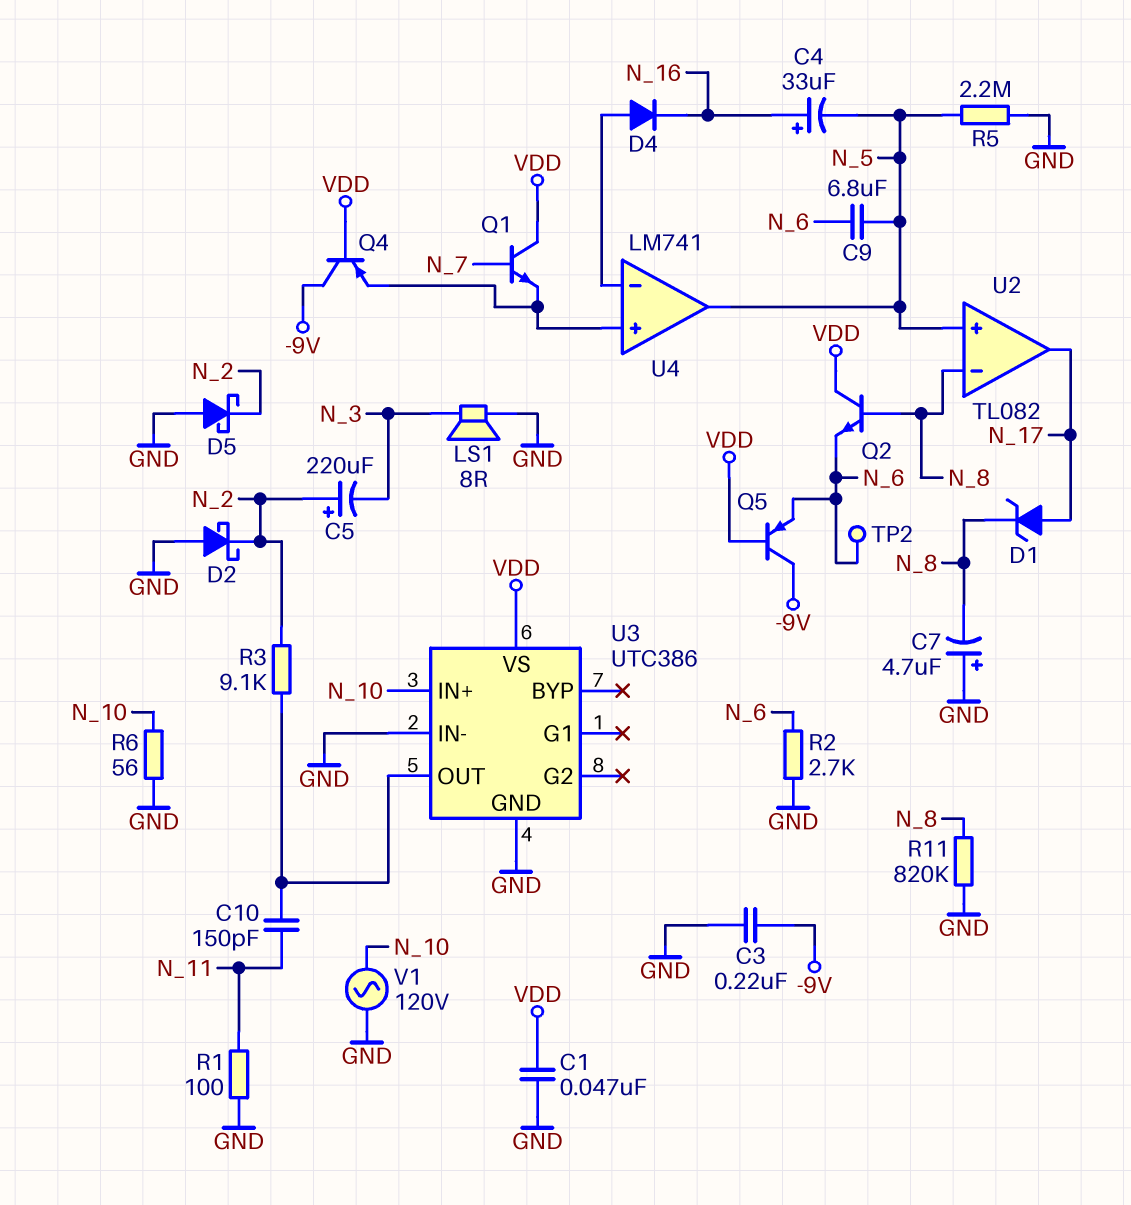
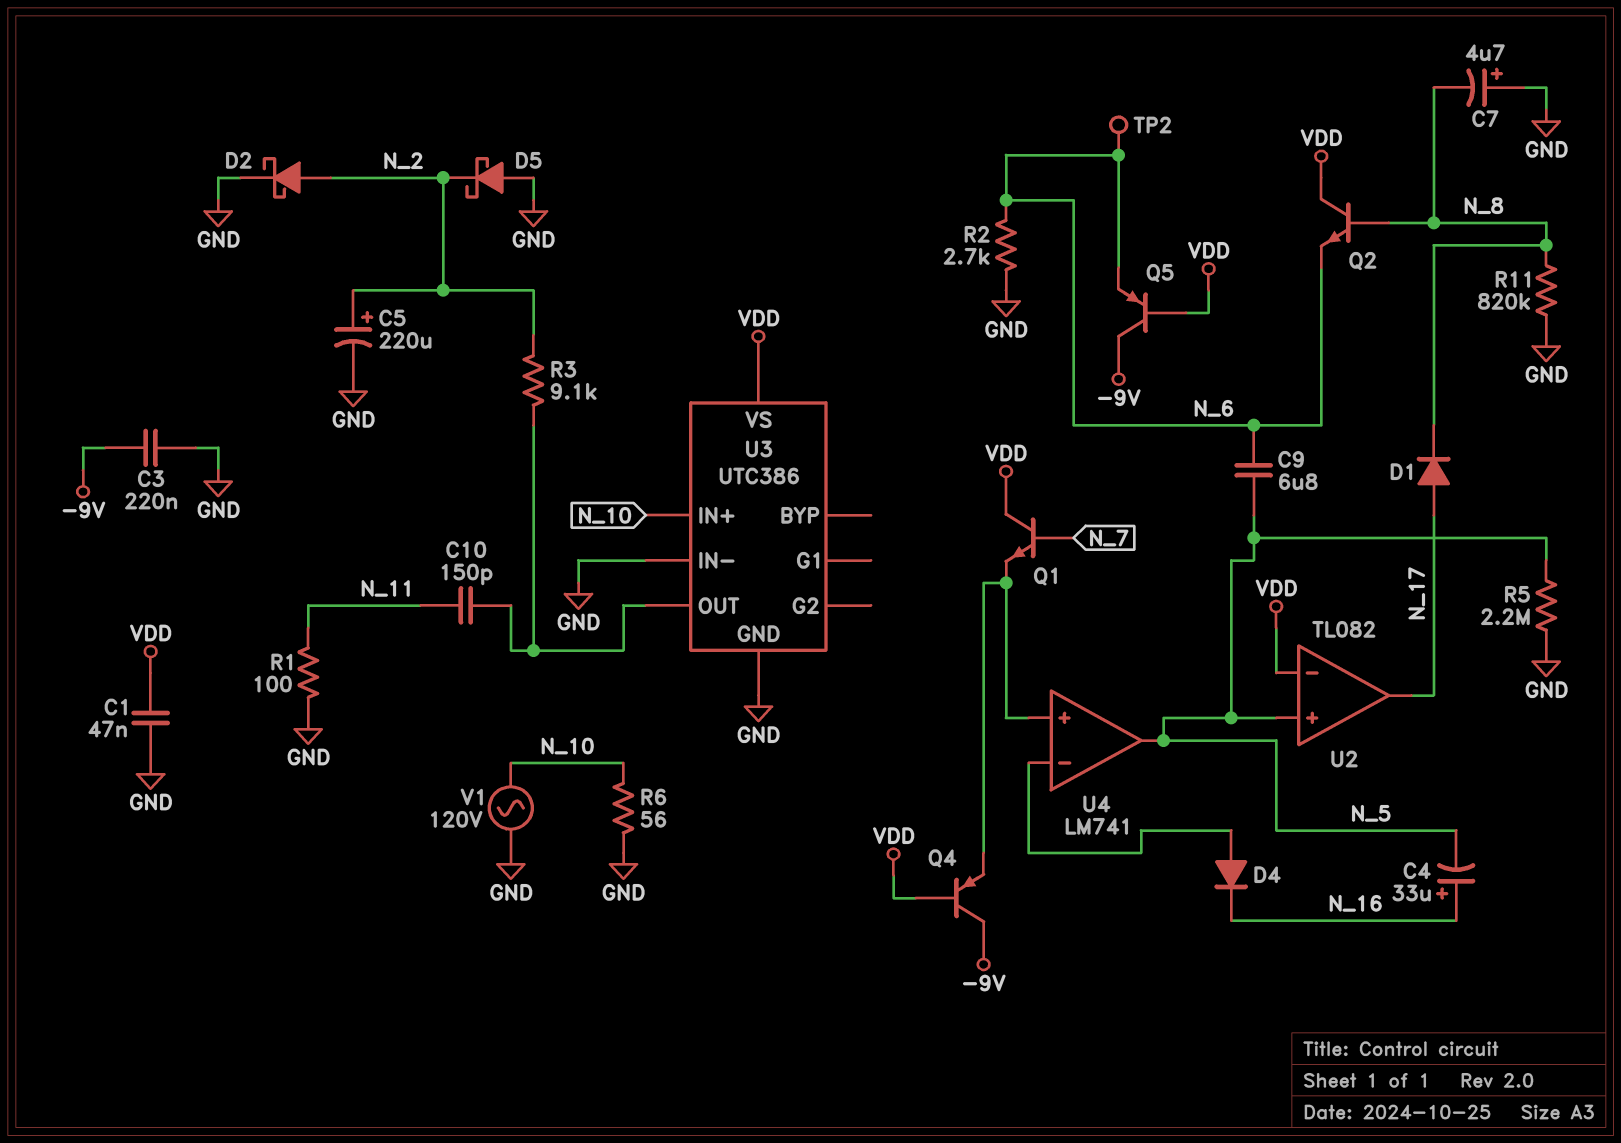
C5: 220uF (plus N_2, minus N_3) -> 220uF (plus N_2, minus GND)
D1: zener (A N_17, K N_8) -> diode (A N_17, K N_8)
D2: schottky (A GND, K N_2) -> schottky (A N_2, K GND)
LS1: speaker 8R (GND, N_3) -> none
U2 pin in-: N_8 -> VDD

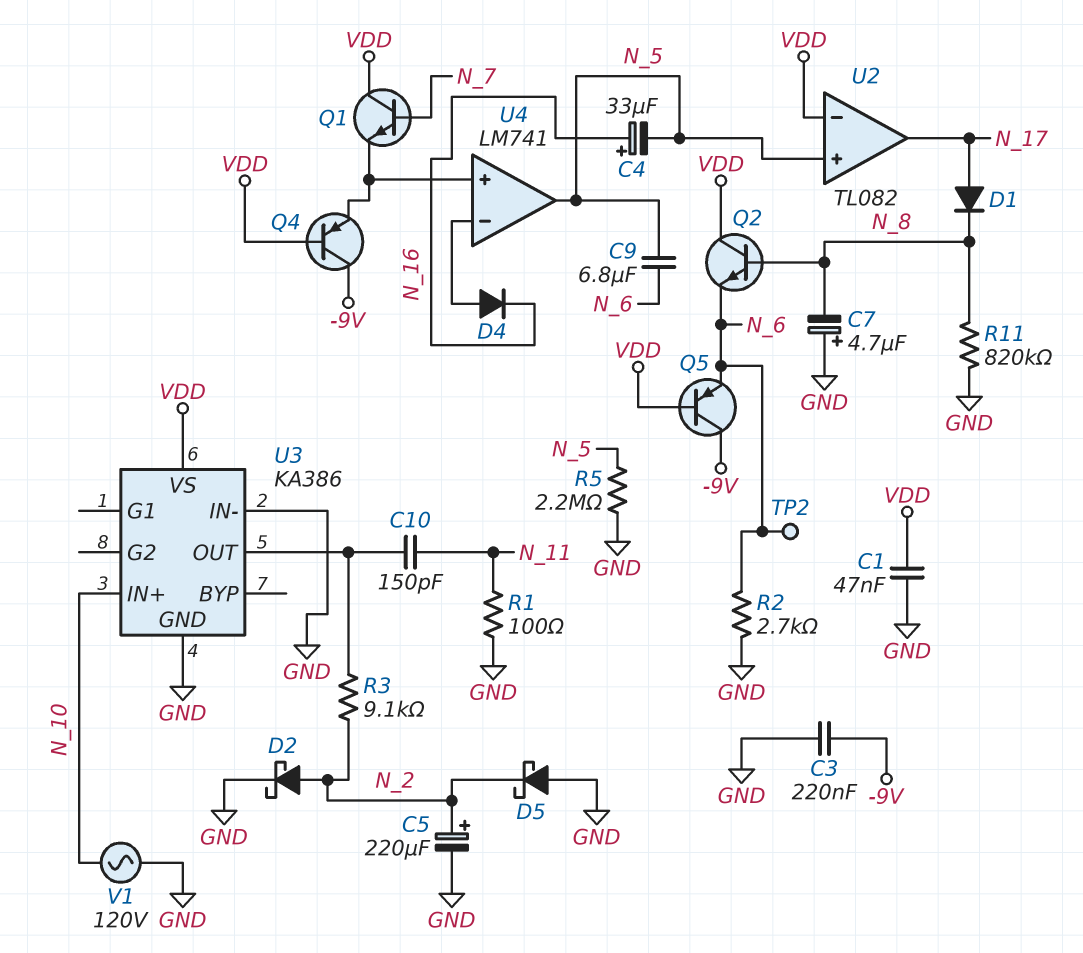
R6: 56 (GND, N_10) -> none
U3: UTC386 -> KA386

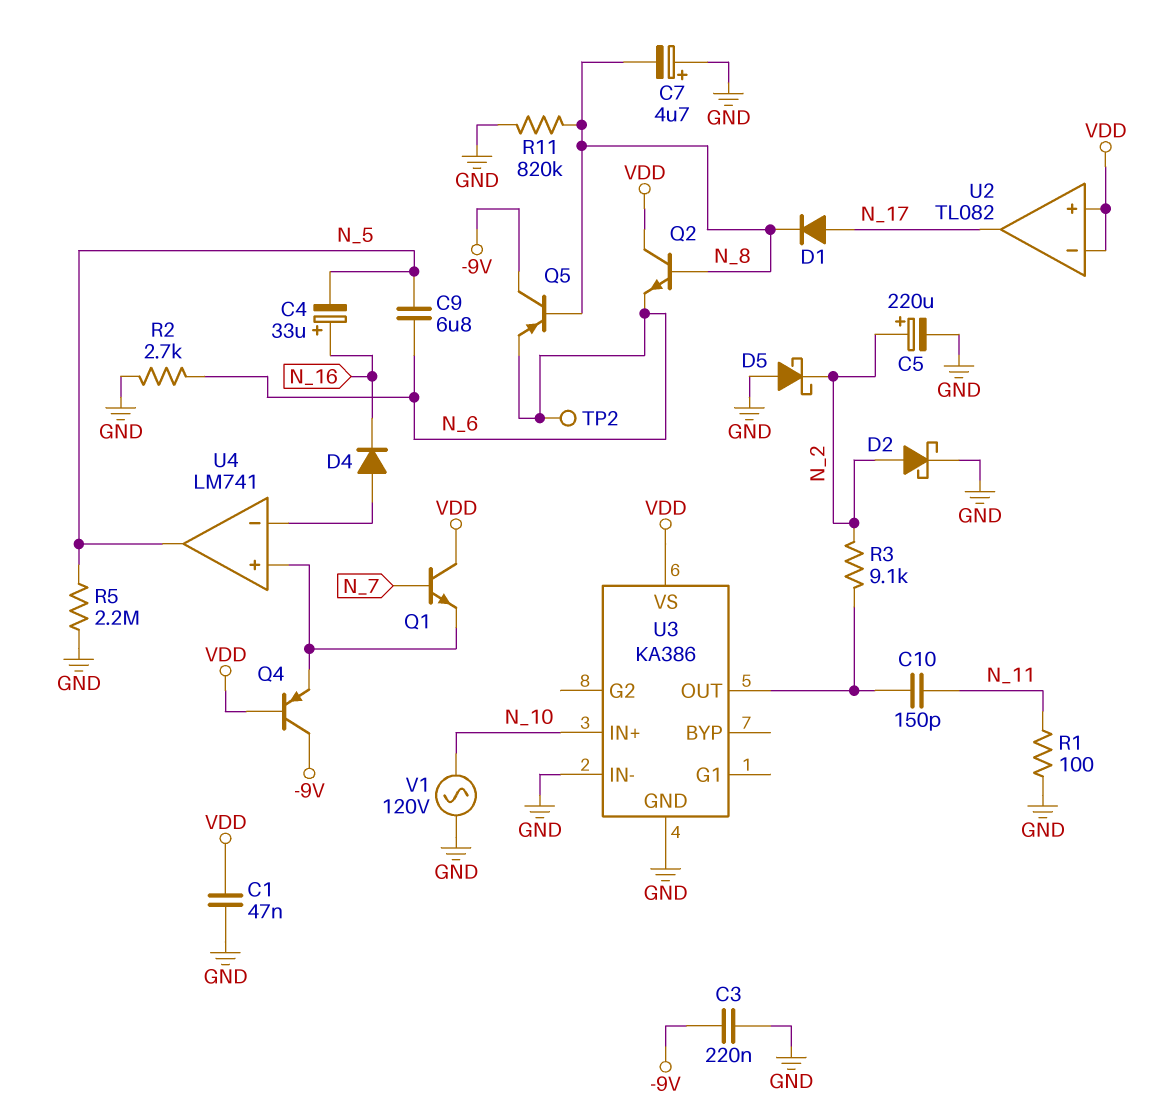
Q5: PNP (B VDD, C -9V, E N_6) -> PNP (B N_8, C -9V, E N_6)
U2 pin in+: N_5 -> VDD

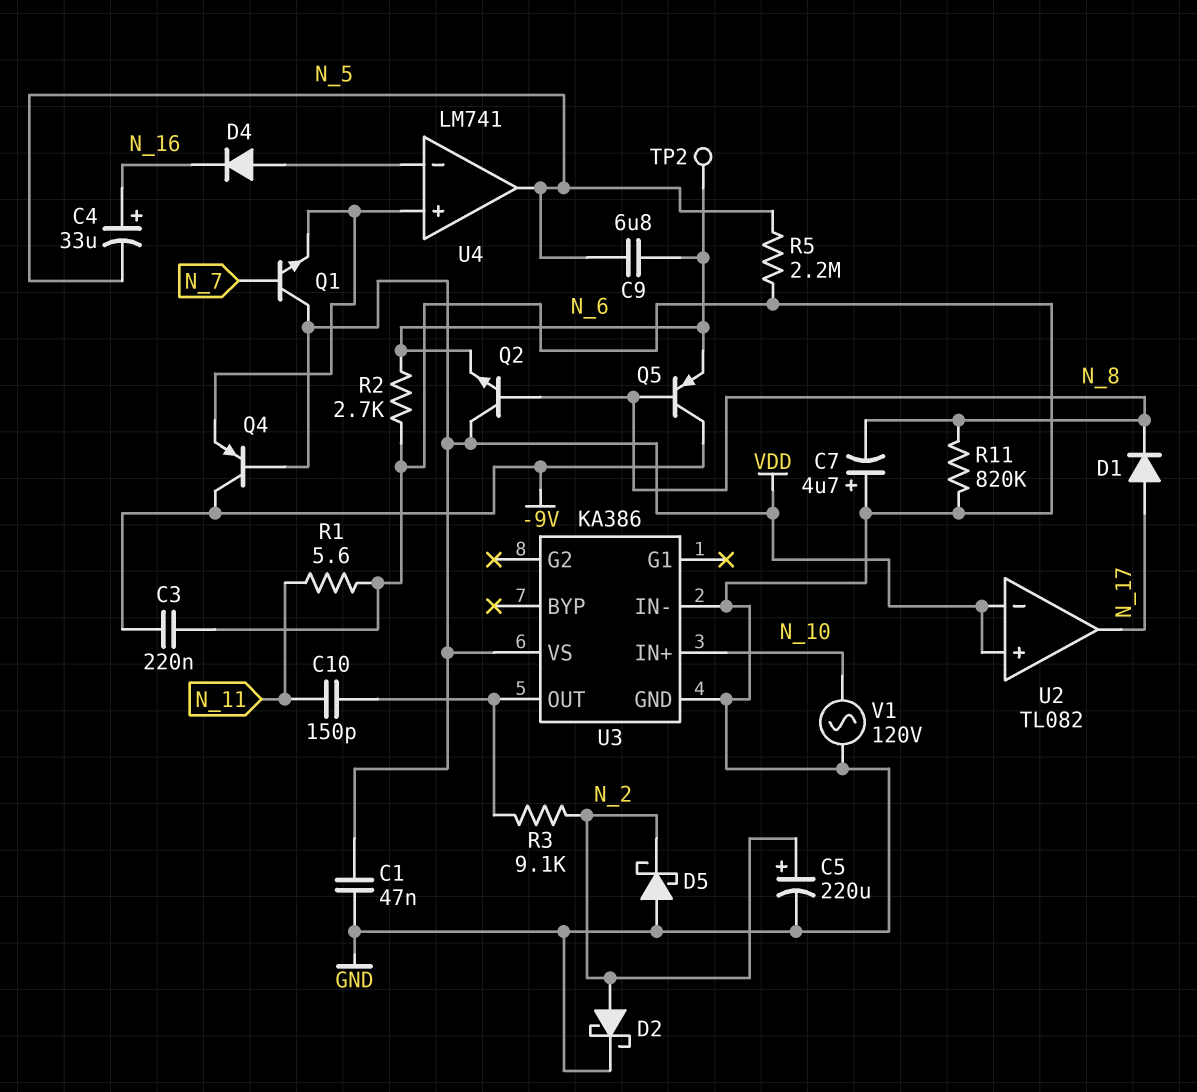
R1: 100 (GND, N_11) -> 5.6 (GND, N_11)

